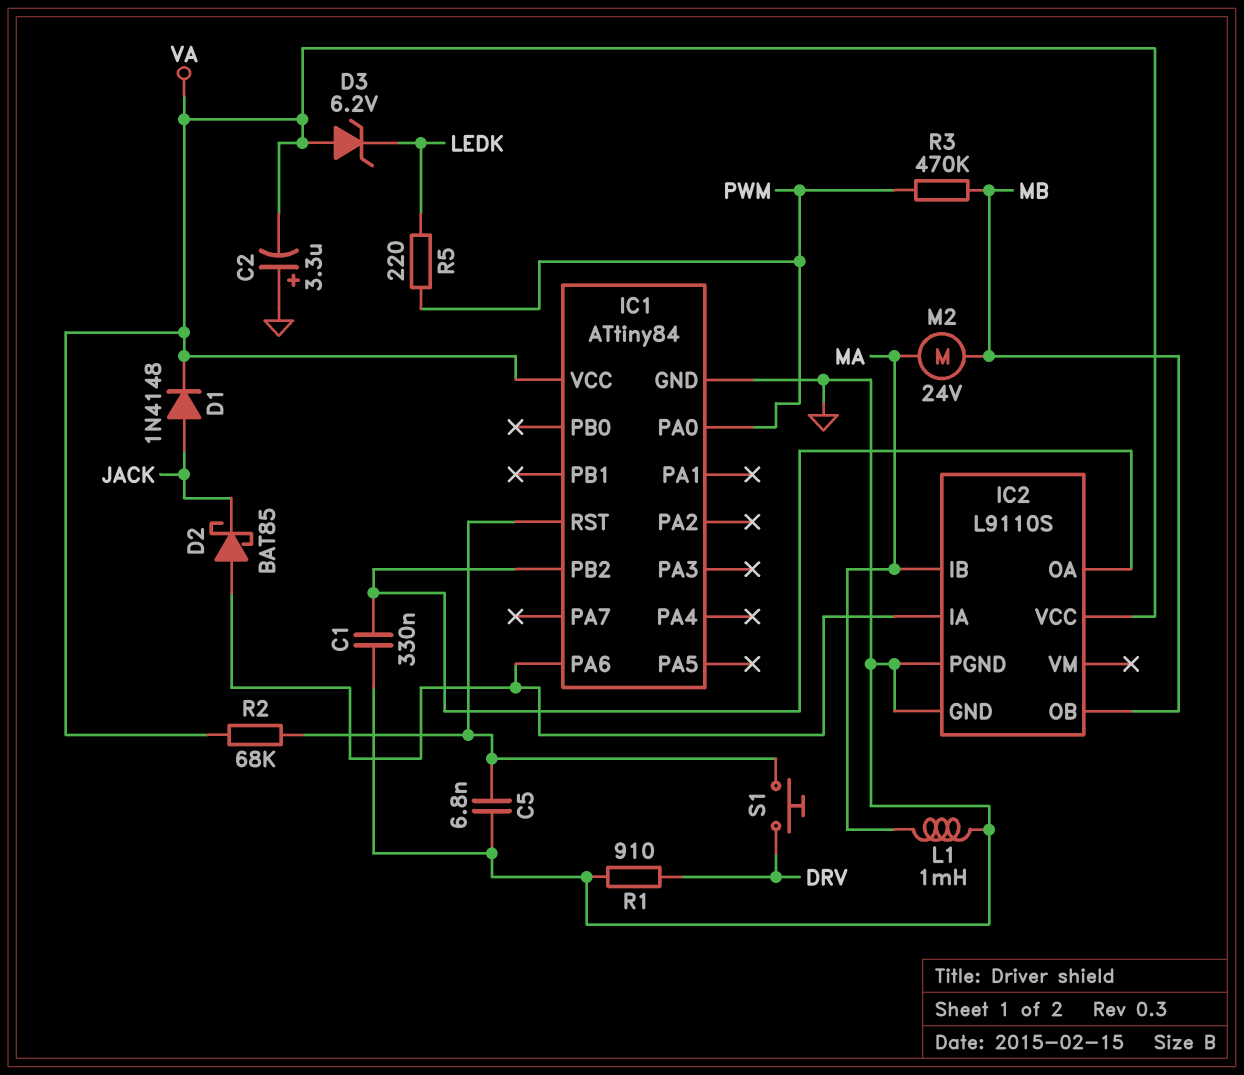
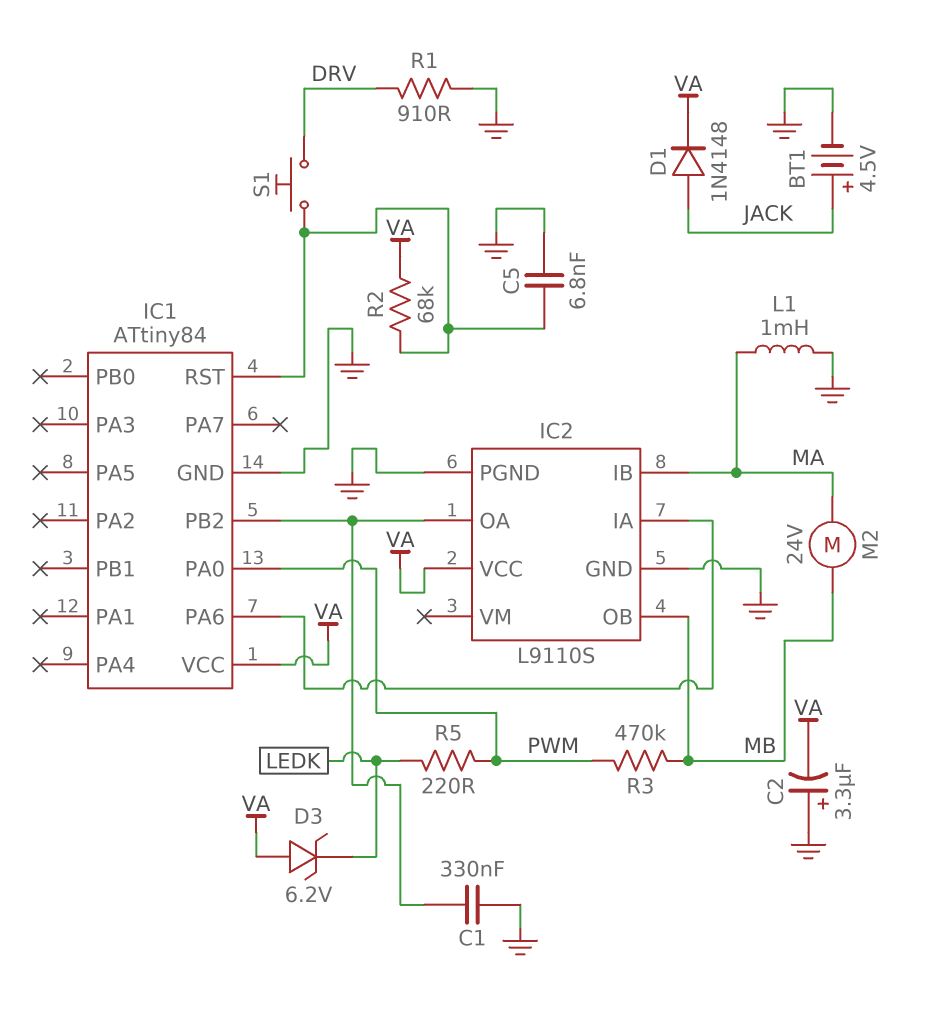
BT1: none -> 4.5V (plus JACK, minus GND)
D2: schottky BAT85 (A IC1/PA6, K JACK) -> none

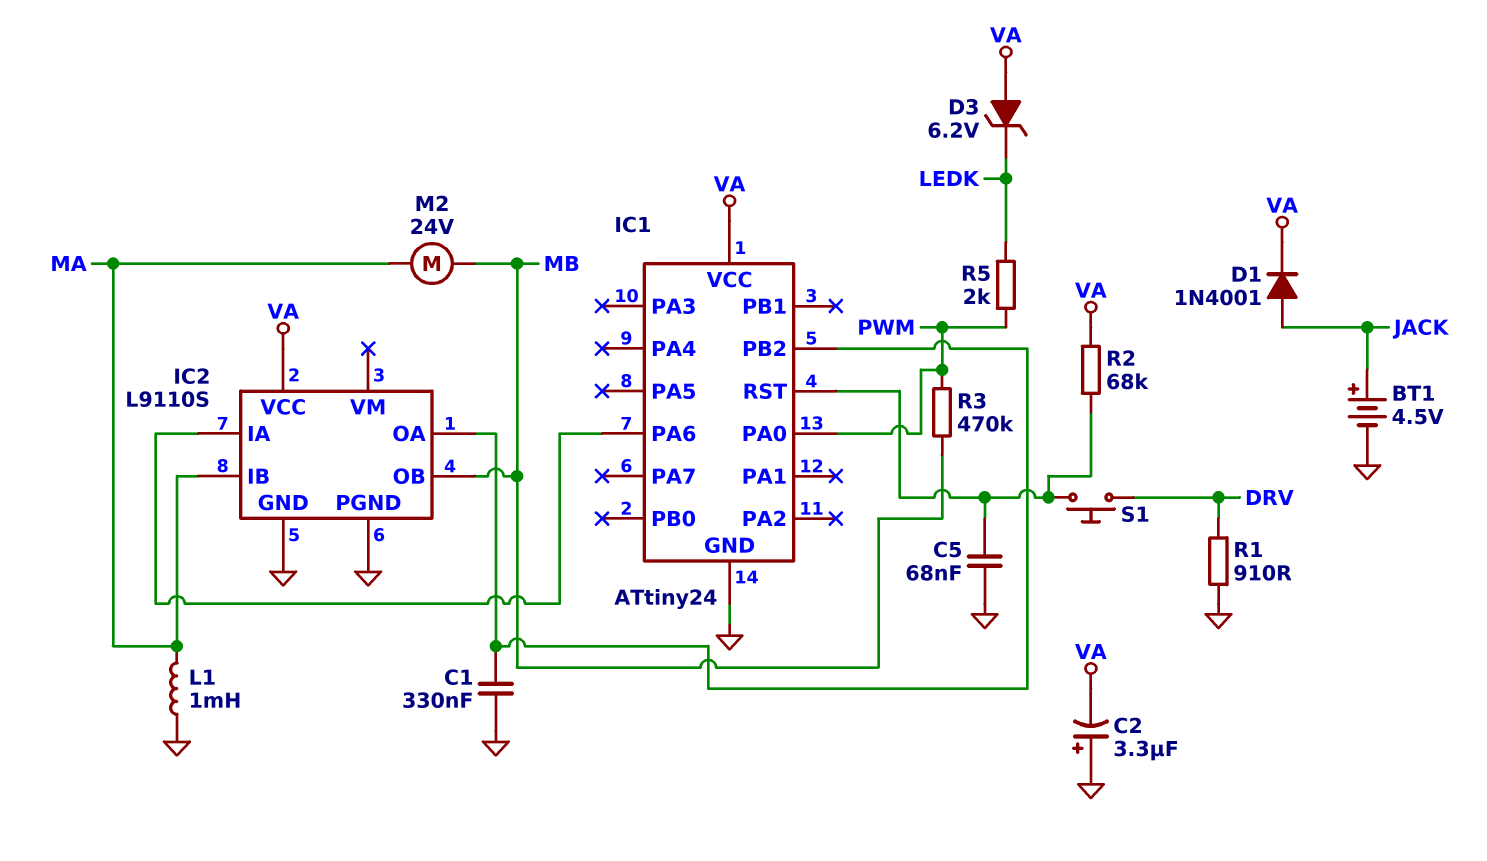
C5: 6.8nF (GND, IC1/RST) -> 68nF (GND, IC1/RST)
D1: diode 1N4148 (A JACK, K VA) -> diode 1N4001 (A JACK, K VA)
IC1: ATtiny84 -> ATtiny24
R5: 220 (LEDK, PWM) -> 2k (LEDK, PWM)

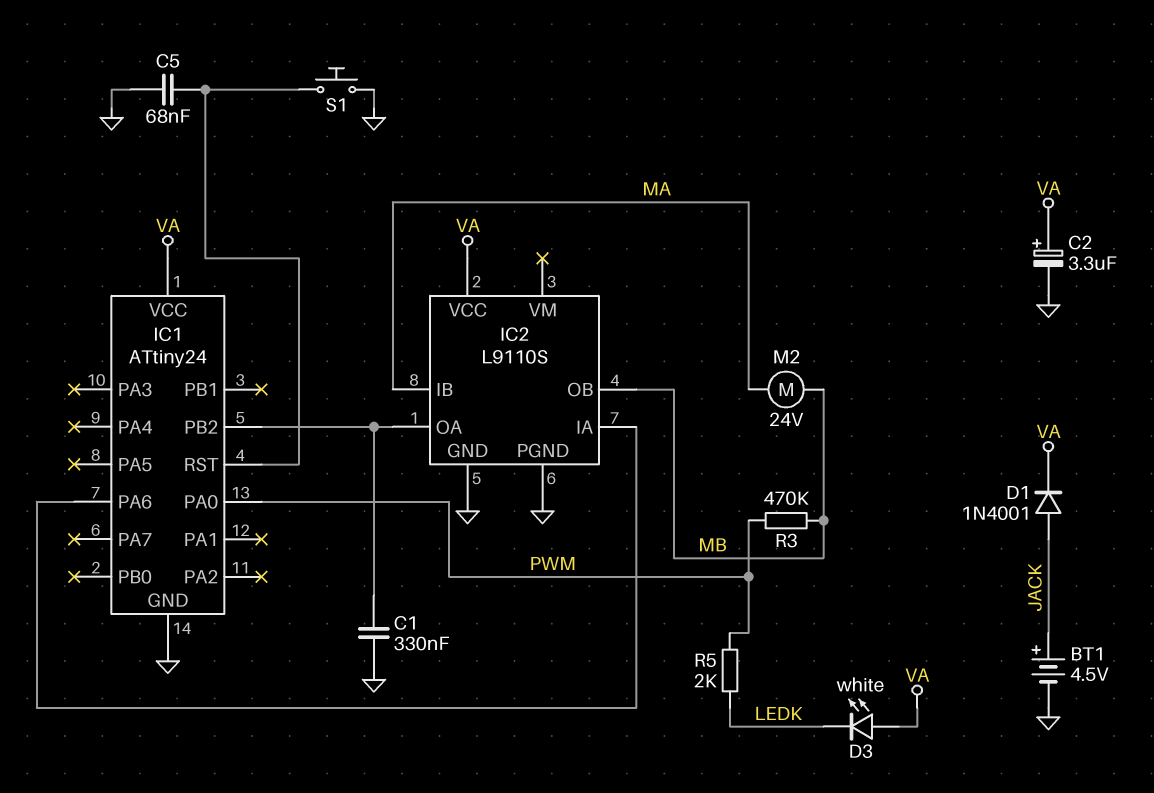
C2: 3.3uF (plus GND, minus VA) -> 3.3uF (plus VA, minus GND)
D3: zener 6.2V (A VA, K LEDK) -> LED white (A VA, K LEDK)
L1: 1mH (GND, MA) -> none
R1: 910 (DRV, GND) -> none
R2: 68k (IC1/RST, VA) -> none
S1: button (DRV, IC1/RST) -> button (GND, IC1/RST)

